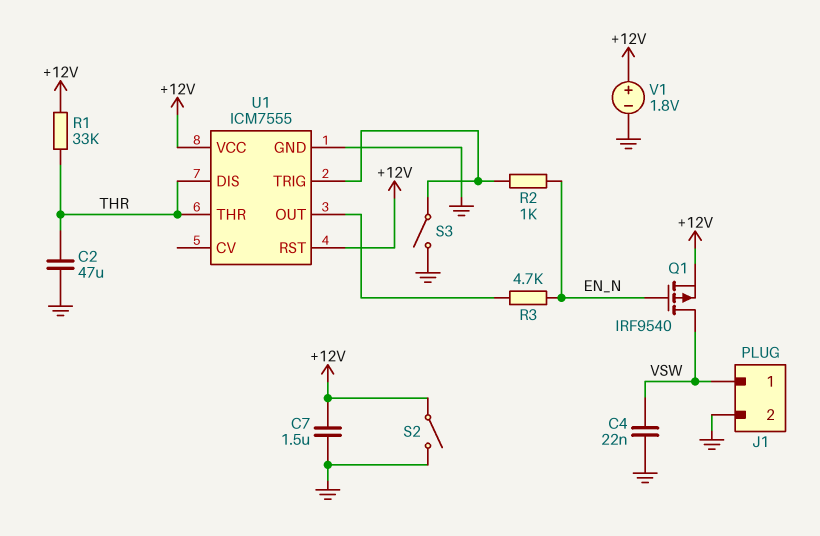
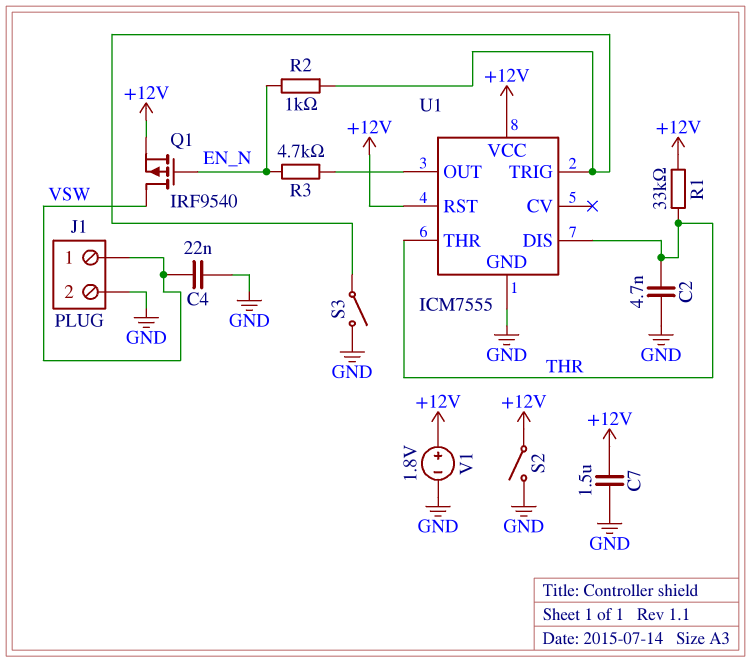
C2: 47uF (GND, THR) -> 4.7nF (GND, THR)

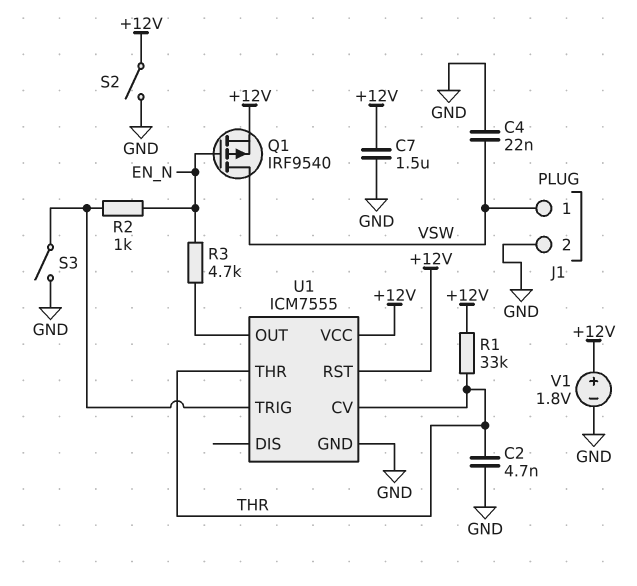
U1 pin CV: none -> THR
U1 pin DIS: THR -> none

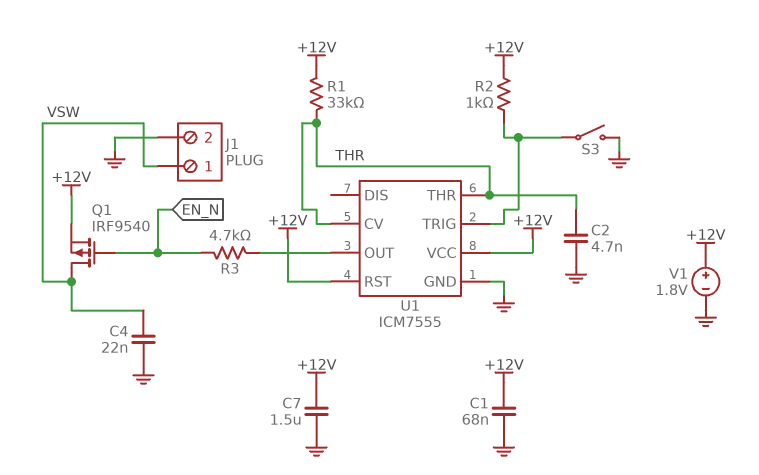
C1: none -> 68nF (+12V, GND)
R2: 1k (EN_N, U1/TRIG) -> 1k (+12V, U1/TRIG)
S2: switch (+12V, GND) -> none

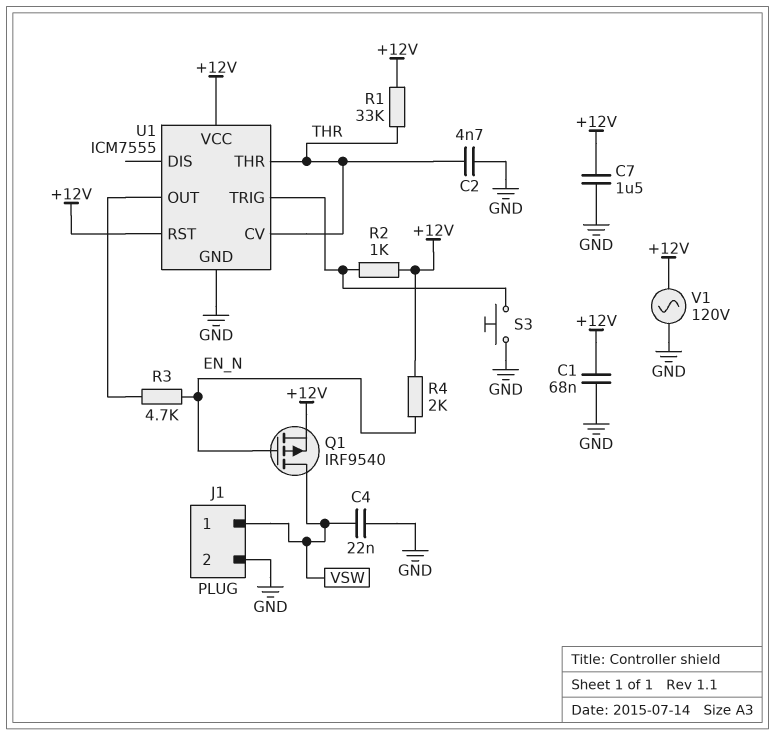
R4: none -> 2k (+12V, EN_N)
S3: switch (GND, U1/TRIG) -> button (GND, U1/TRIG)
V1: 1.8V (plus +12V, minus GND) -> AC 120V (+12V, GND)

